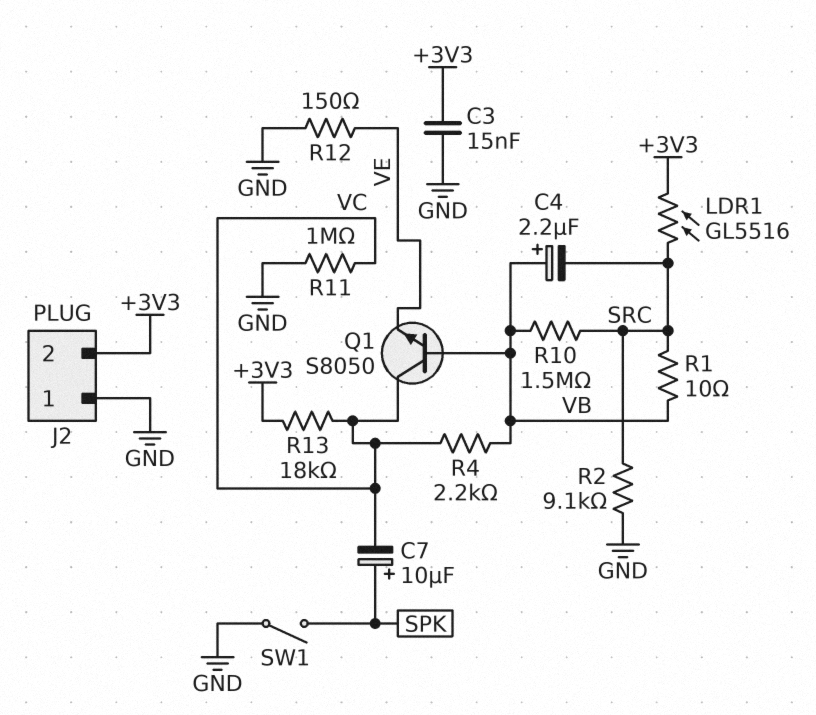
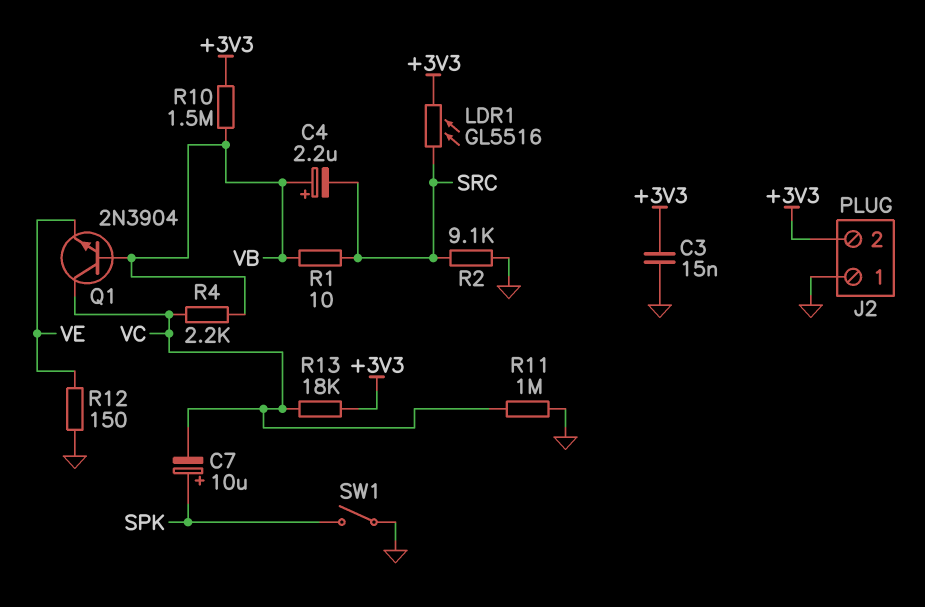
Q1: NPN S8050 (B VB, C VC, E VE) -> NPN 2N3904 (B VB, C VC, E VE)
R10: 1.5M (SRC, VB) -> 1.5M (+3V3, VB)

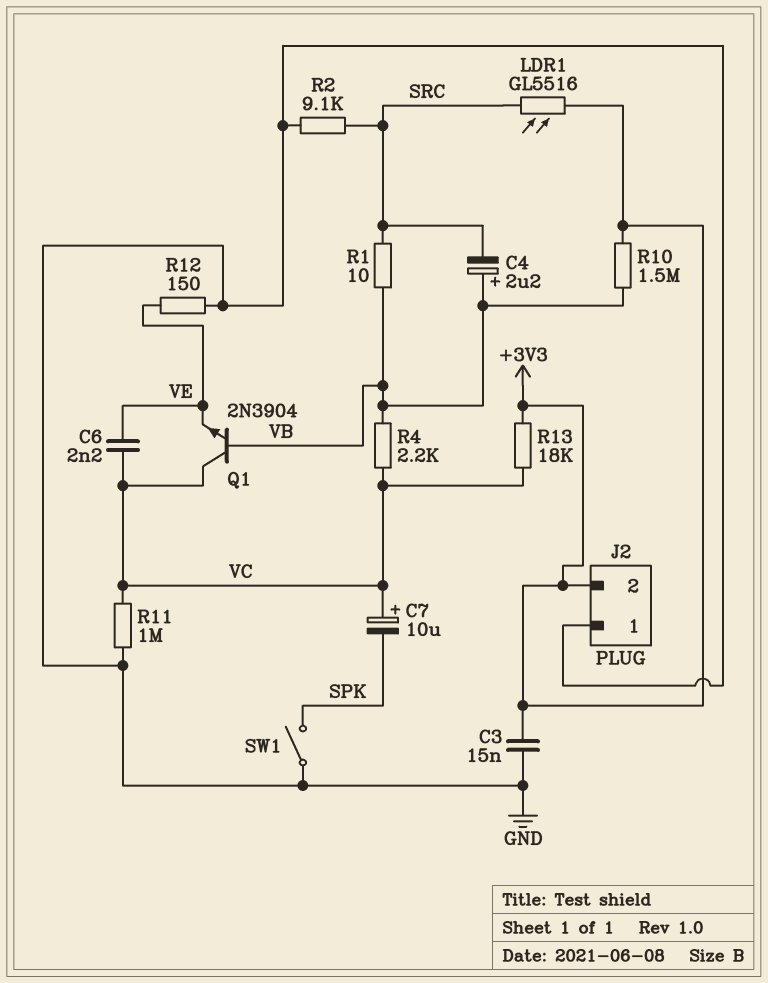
C6: none -> 2.2nF (VC, VE)
C7: 10uF (plus SPK, minus VC) -> 10uF (plus VC, minus SPK)

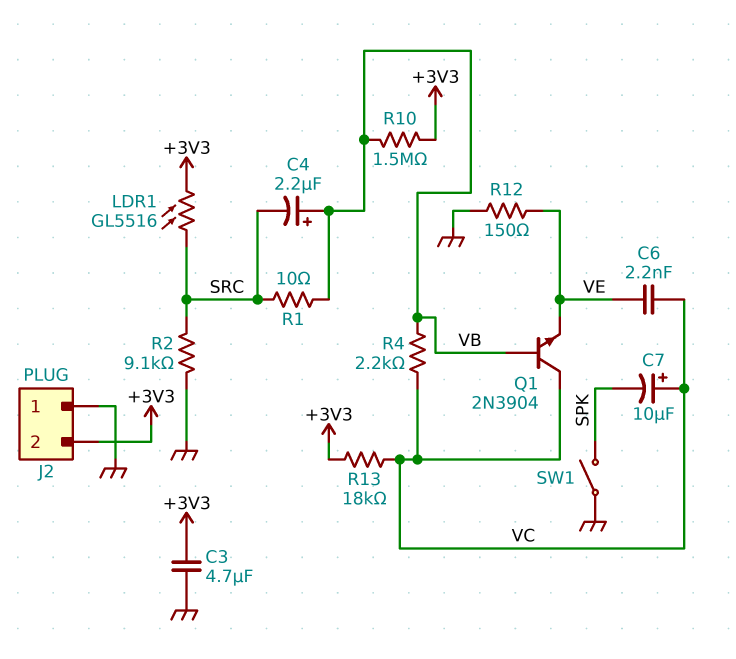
C3: 15nF (+3V3, GND) -> 4.7uF (+3V3, GND)
R11: 1M (GND, VC) -> none

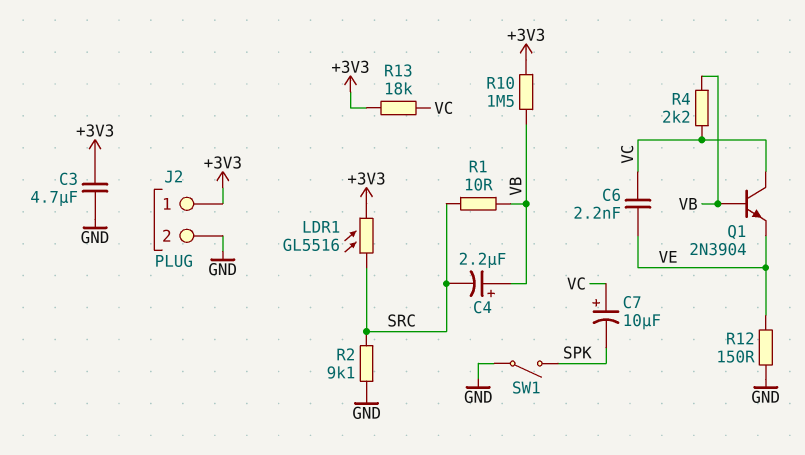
J2 pin 1: GND -> +3V3
J2 pin 2: +3V3 -> GND

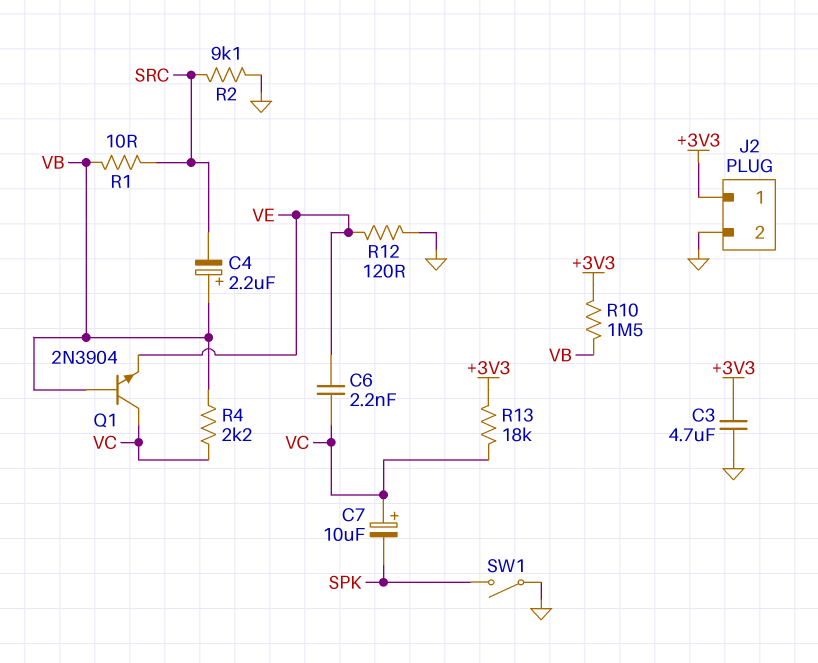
LDR1: GL5516 (+3V3, SRC) -> none
R12: 150 (GND, VE) -> 120 (GND, VE)

